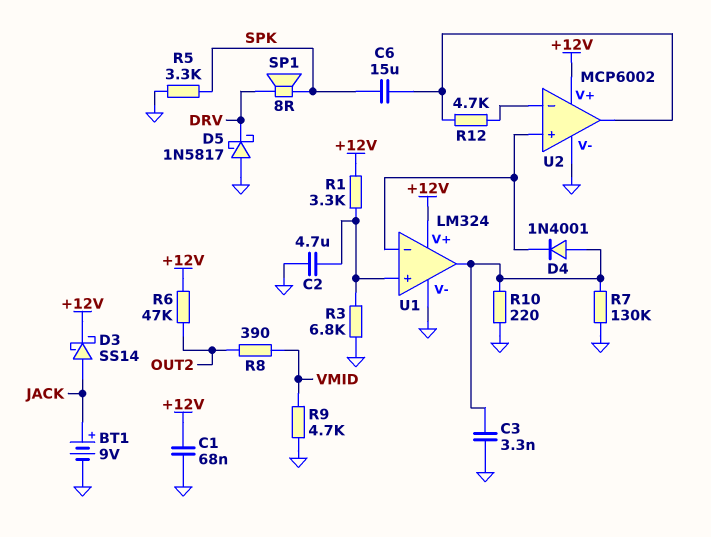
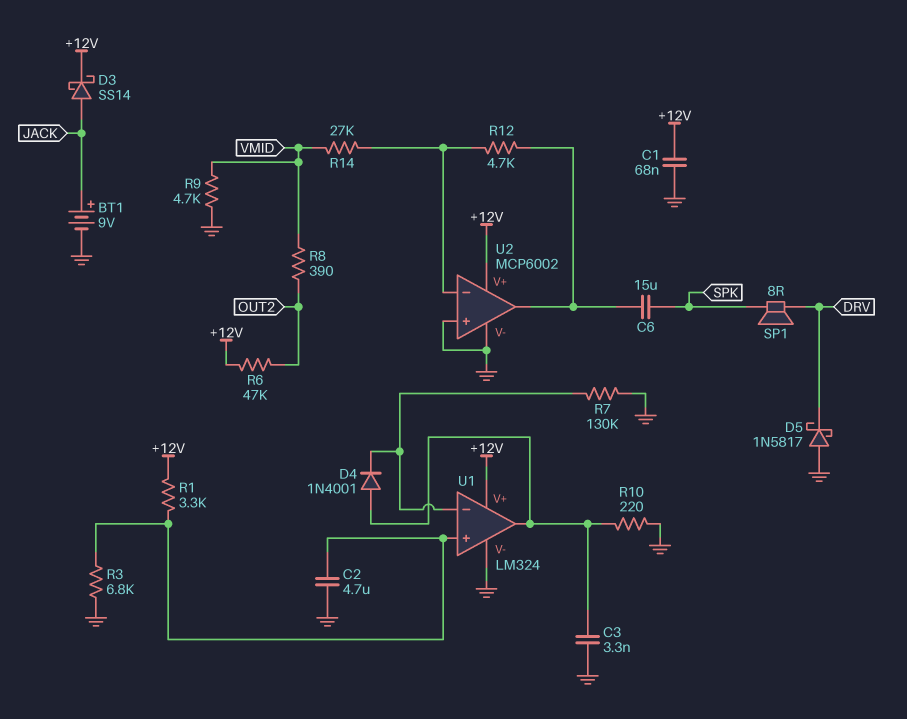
R5: 3.3k (GND, SPK) -> none
R7: 130k (GND, U1/out) -> 130k (GND, U1/in-)
R14: none -> 27k (U2/in-, VMID)
U2 pin in+: U1/in- -> GND

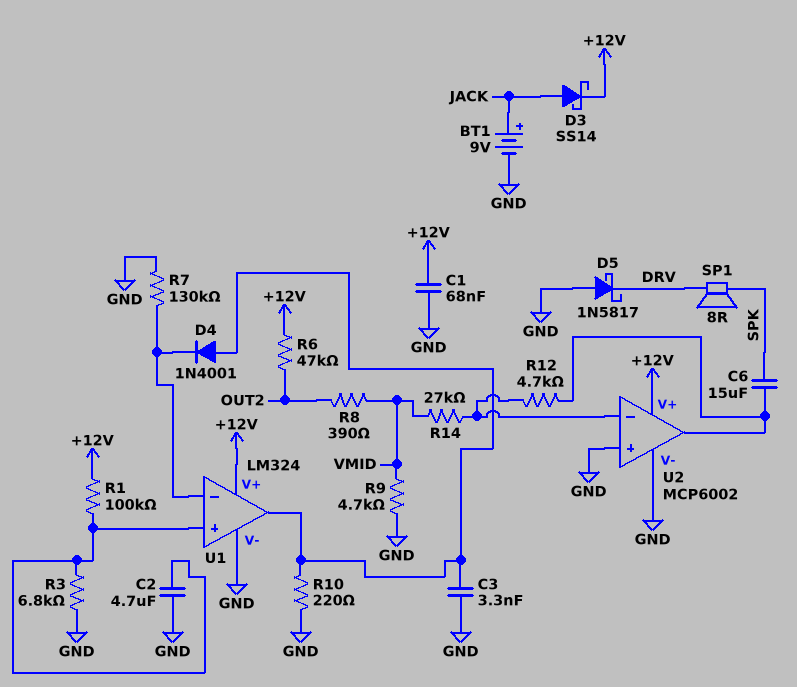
R1: 3.3k (+12V, U1/in+) -> 100k (+12V, U1/in+)

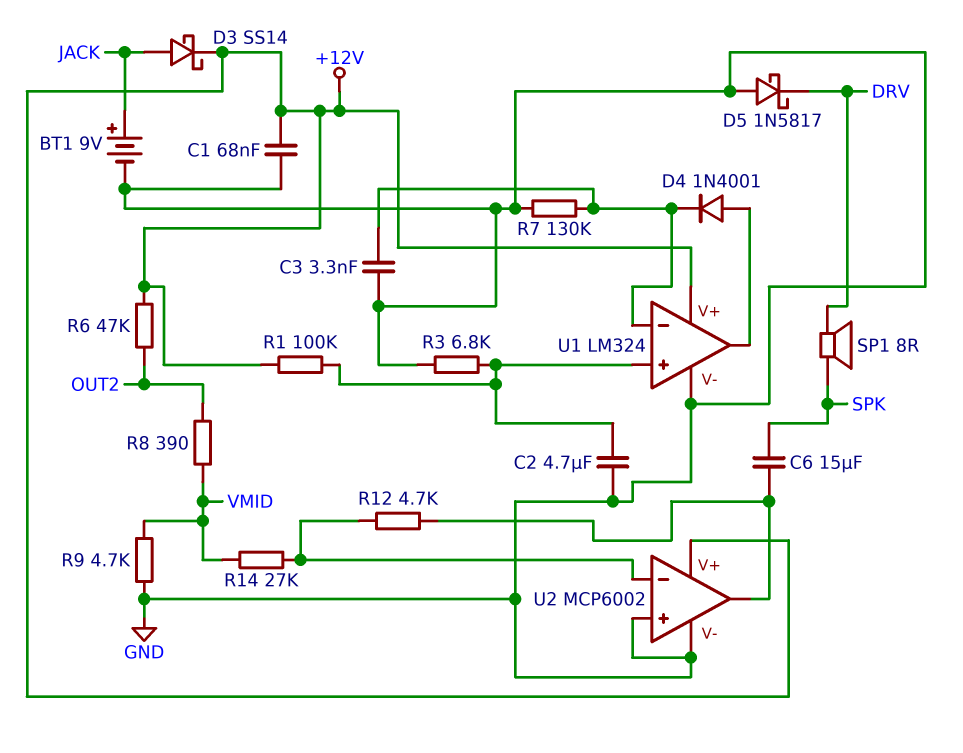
C3: 3.3nF (GND, U1/out) -> 3.3nF (GND, U1/in-)
R10: 220 (GND, U1/out) -> none

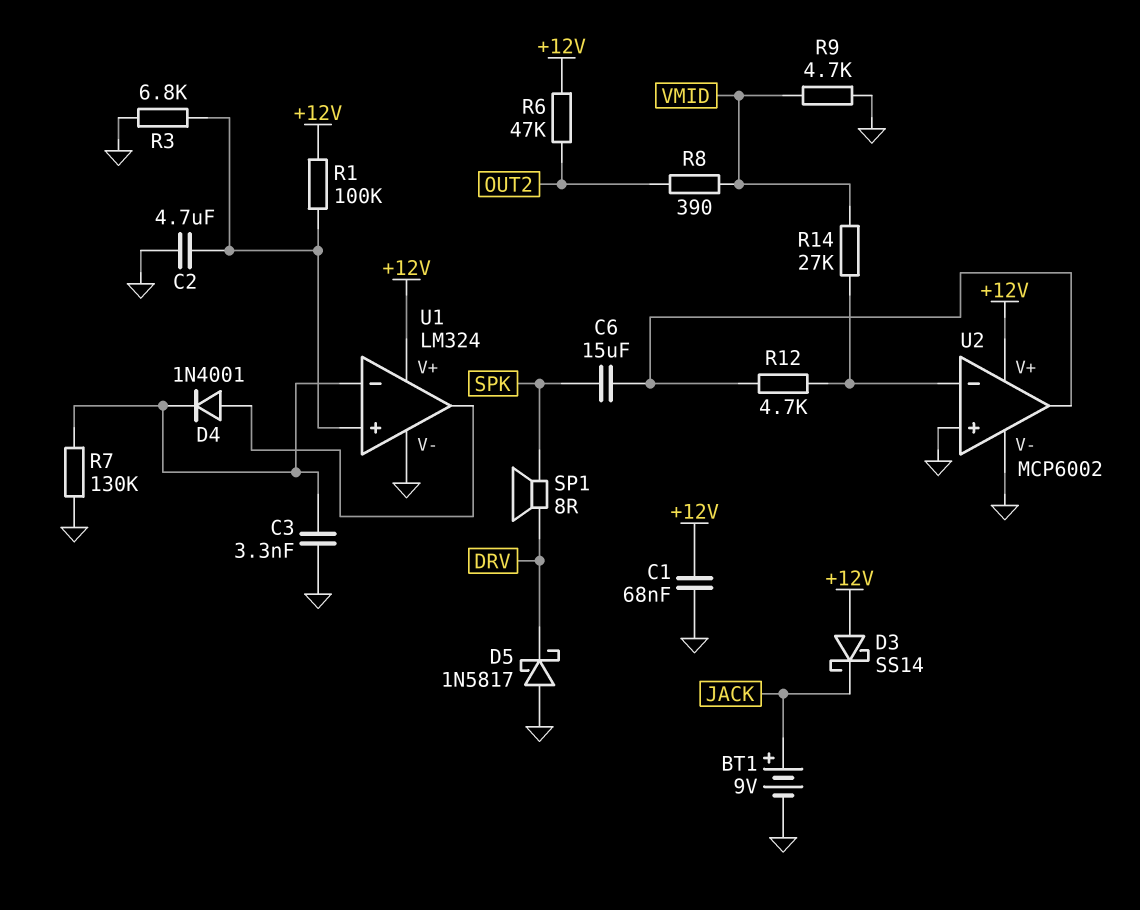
D3: schottky SS14 (A JACK, K +12V) -> schottky SS14 (A +12V, K JACK)

